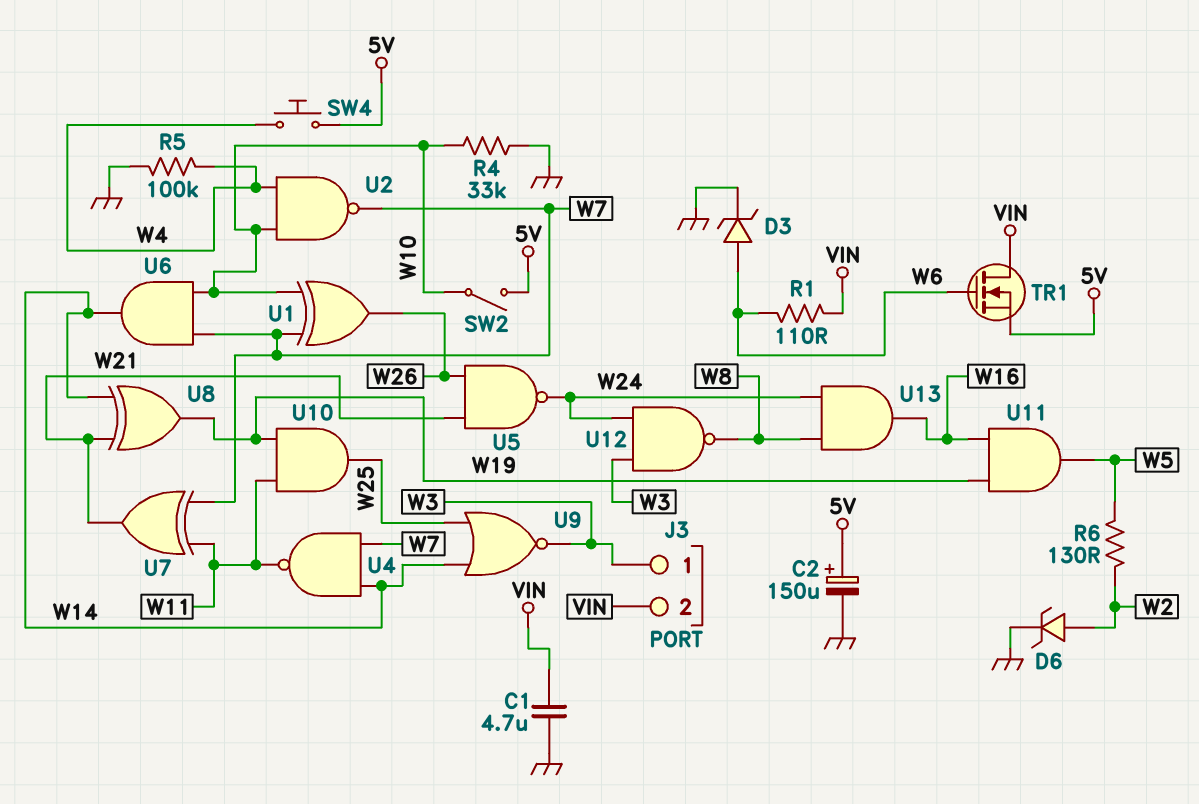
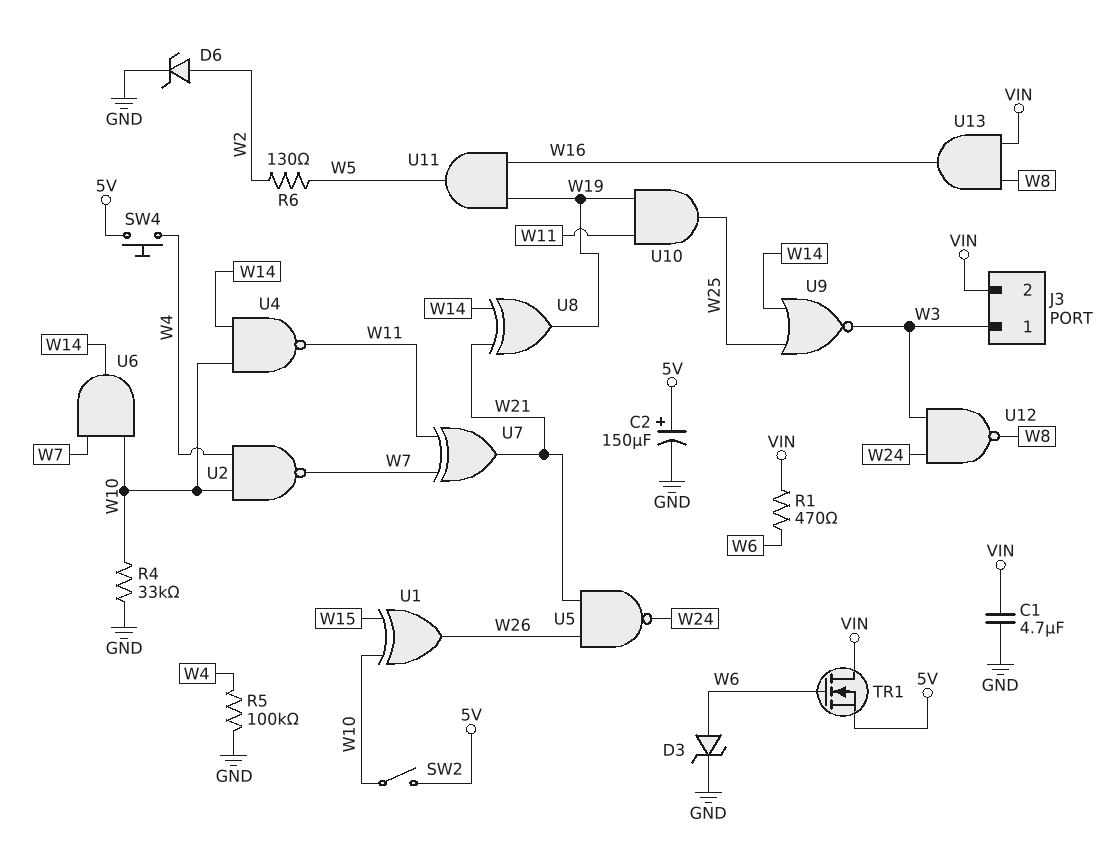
R1: 110 (VIN, W6) -> 470 (VIN, W6)
U1: XOR (in W7, in W10, out W26) -> XOR (in W10, in W15, out W26)
U4: NAND (in W7, in W14, out W11) -> NAND (in W10, in W14, out W11)
U13: AND (in W8, in W24, out W16) -> AND (in VIN, in W8, out W16)

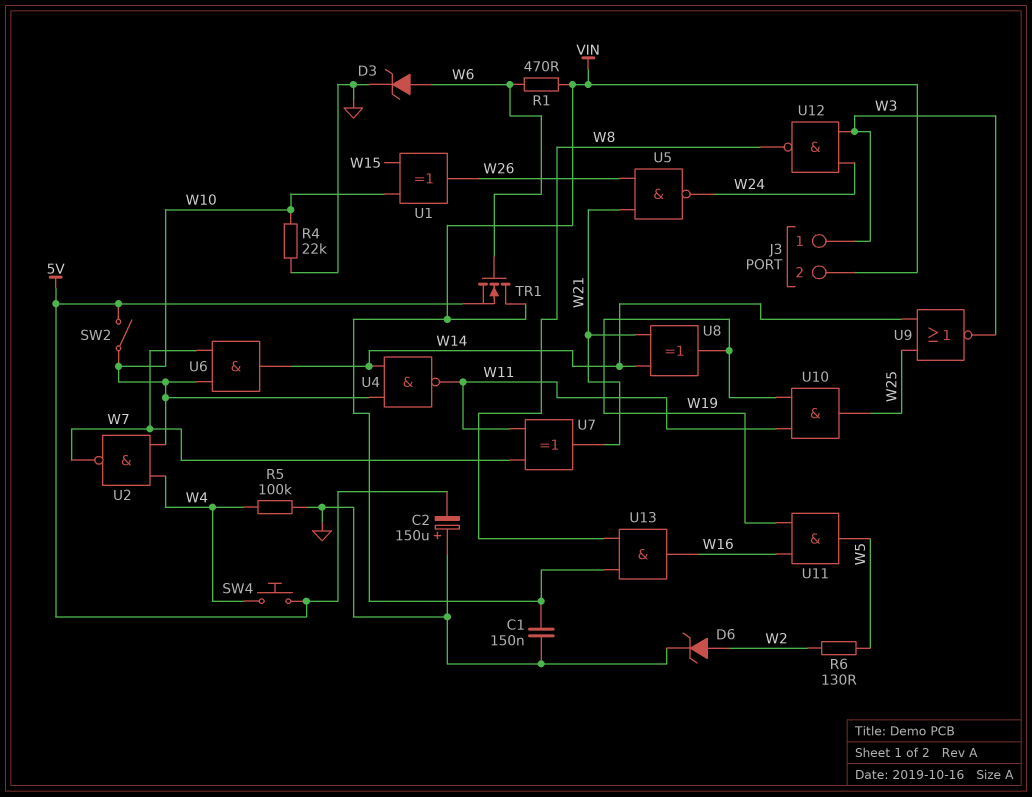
C1: 4.7uF (GND, VIN) -> 150nF (GND, VIN)
C2: 150uF (plus 5V, minus GND) -> 150uF (plus GND, minus 5V)
R4: 33k (GND, W10) -> 22k (GND, W10)

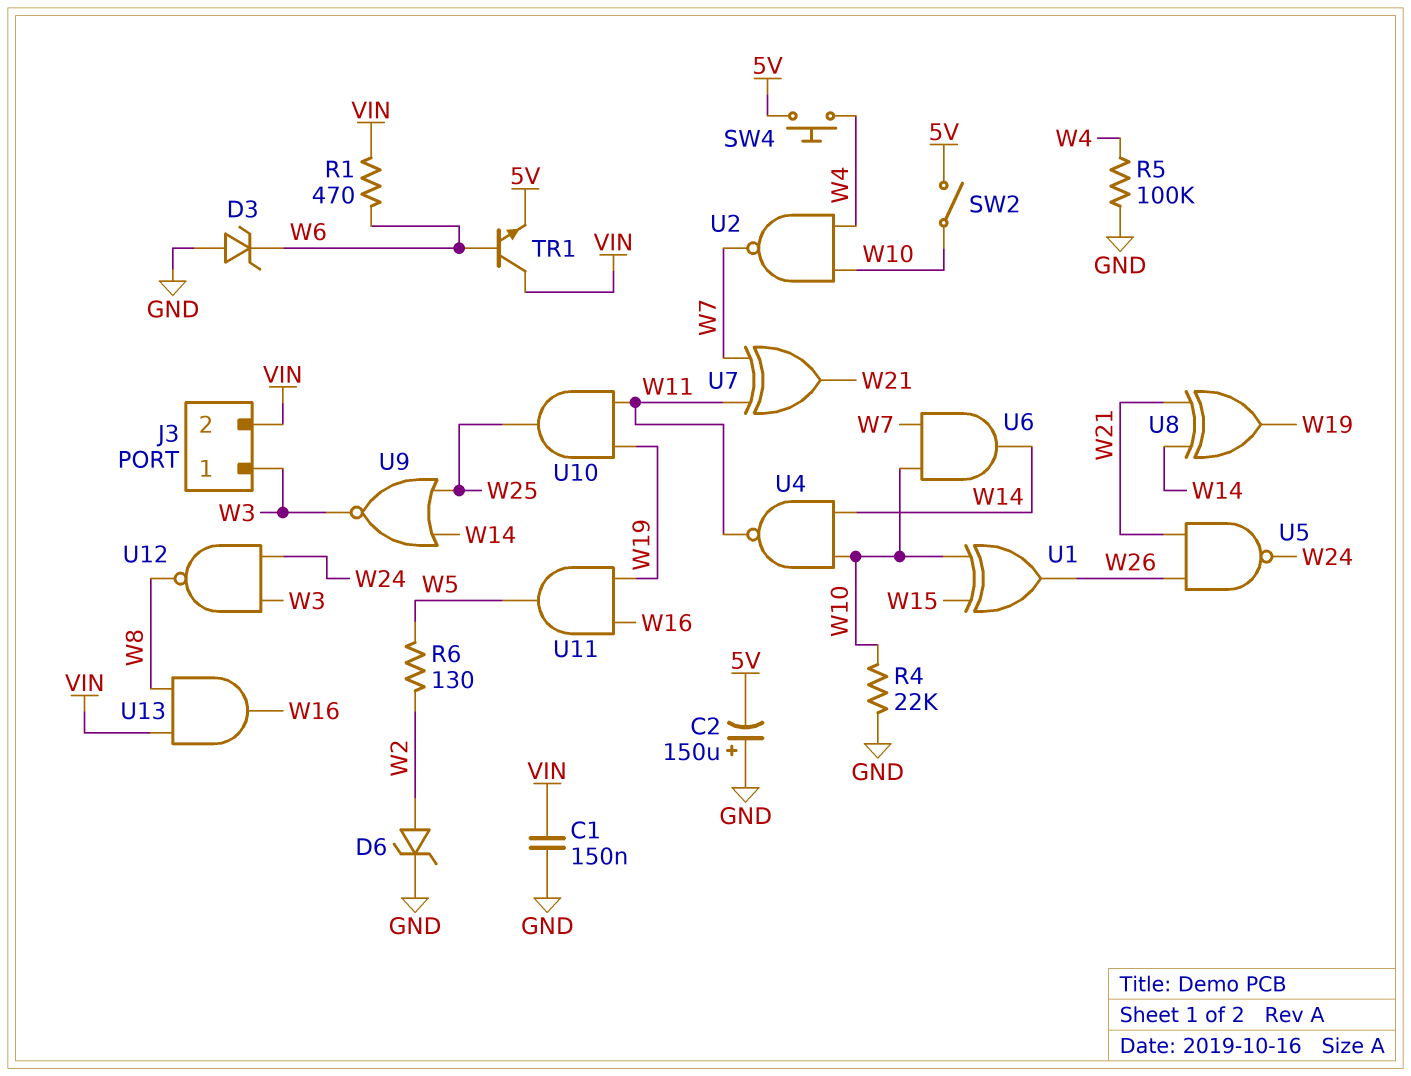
D3: zener (A W6, K GND) -> zener (A GND, K W6)
TR1: NMOS (G W6, D VIN, S 5V) -> NPN (B W6, C VIN, E 5V)

